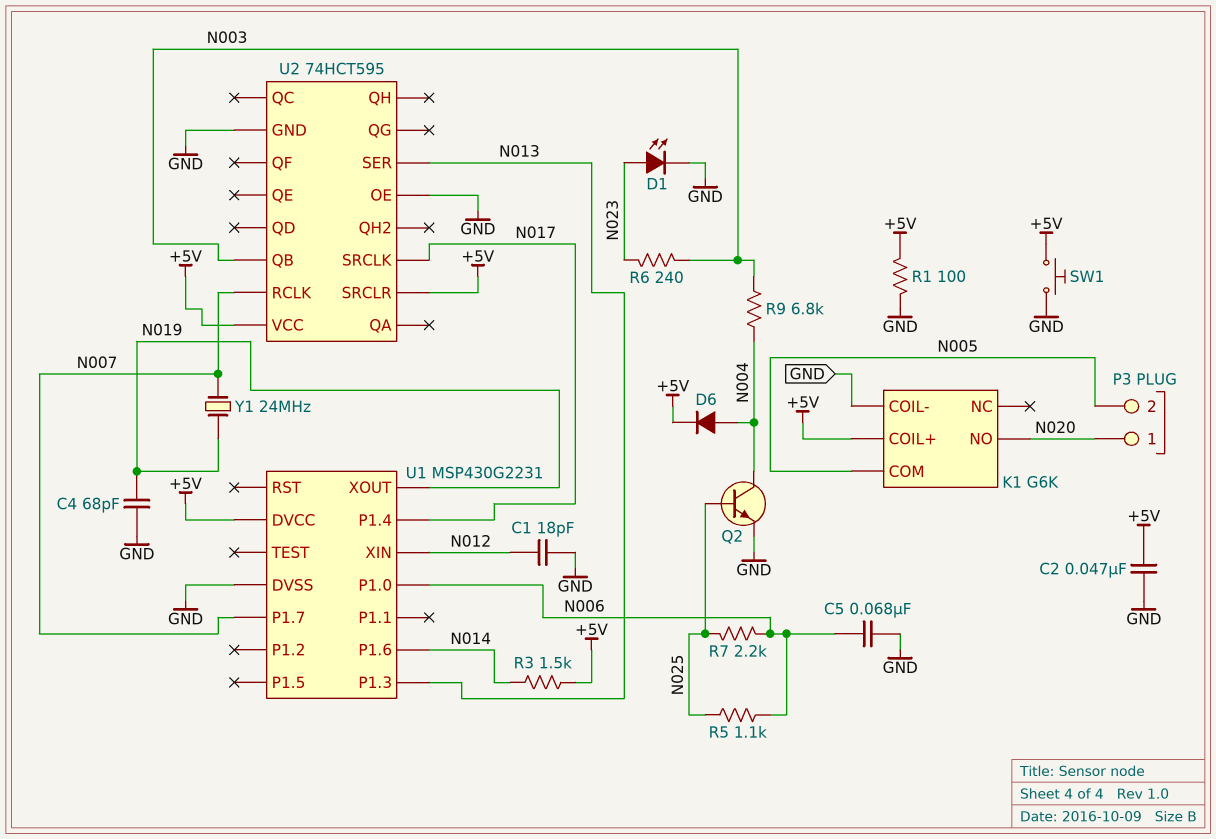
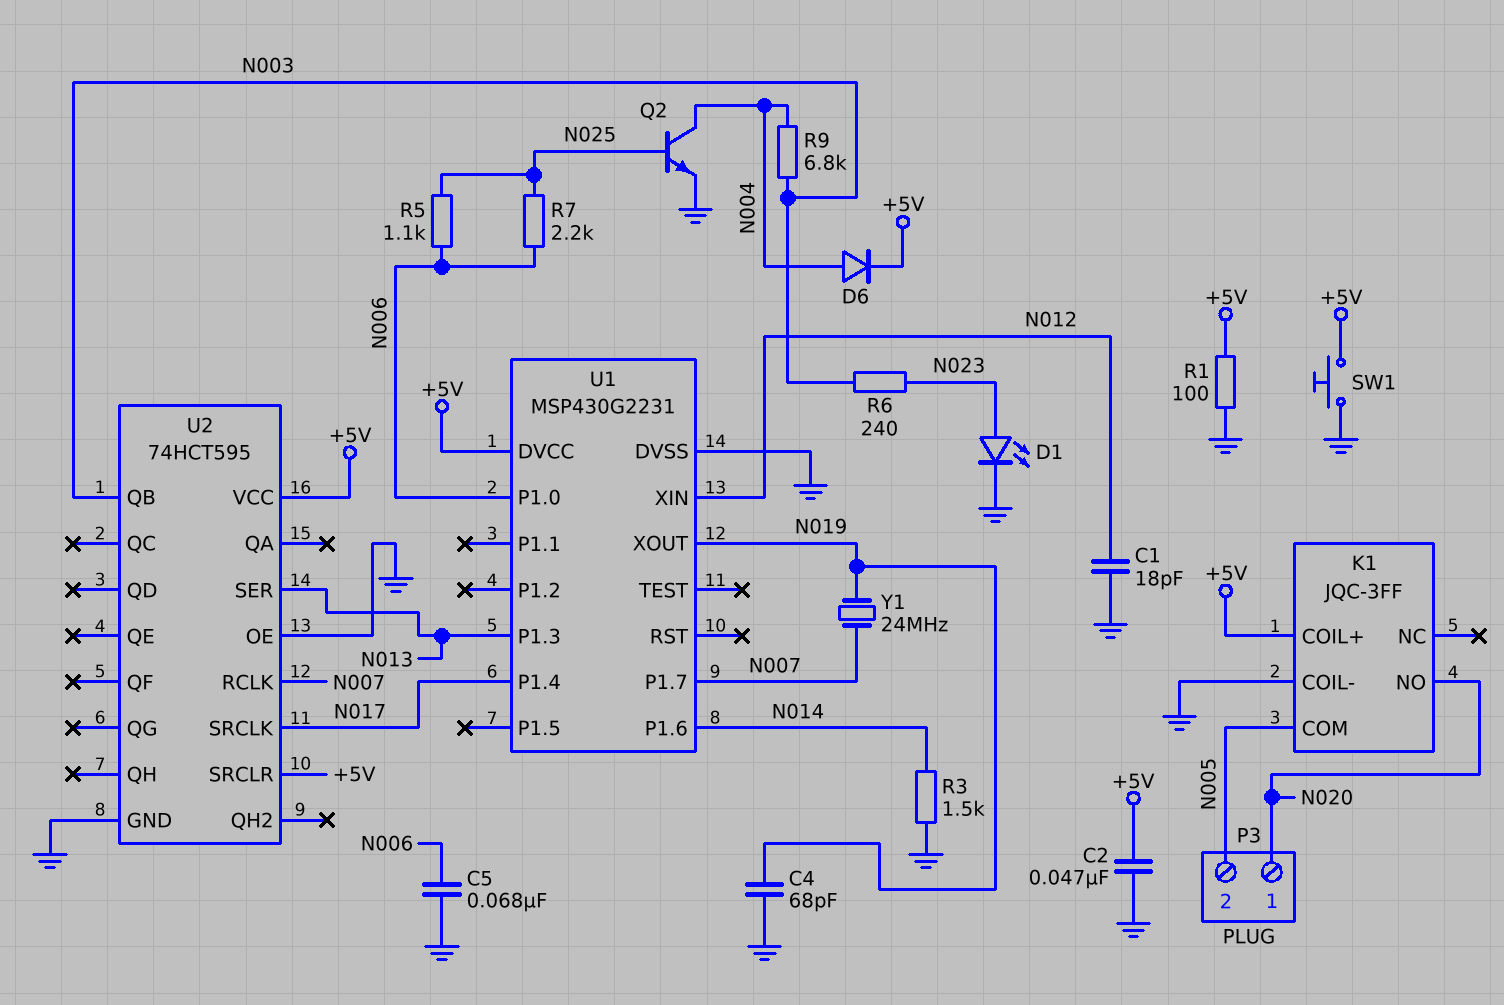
K1: G6K -> JQC-3FF
R3: 1.5k (+5V, N014) -> 1.5k (GND, N014)

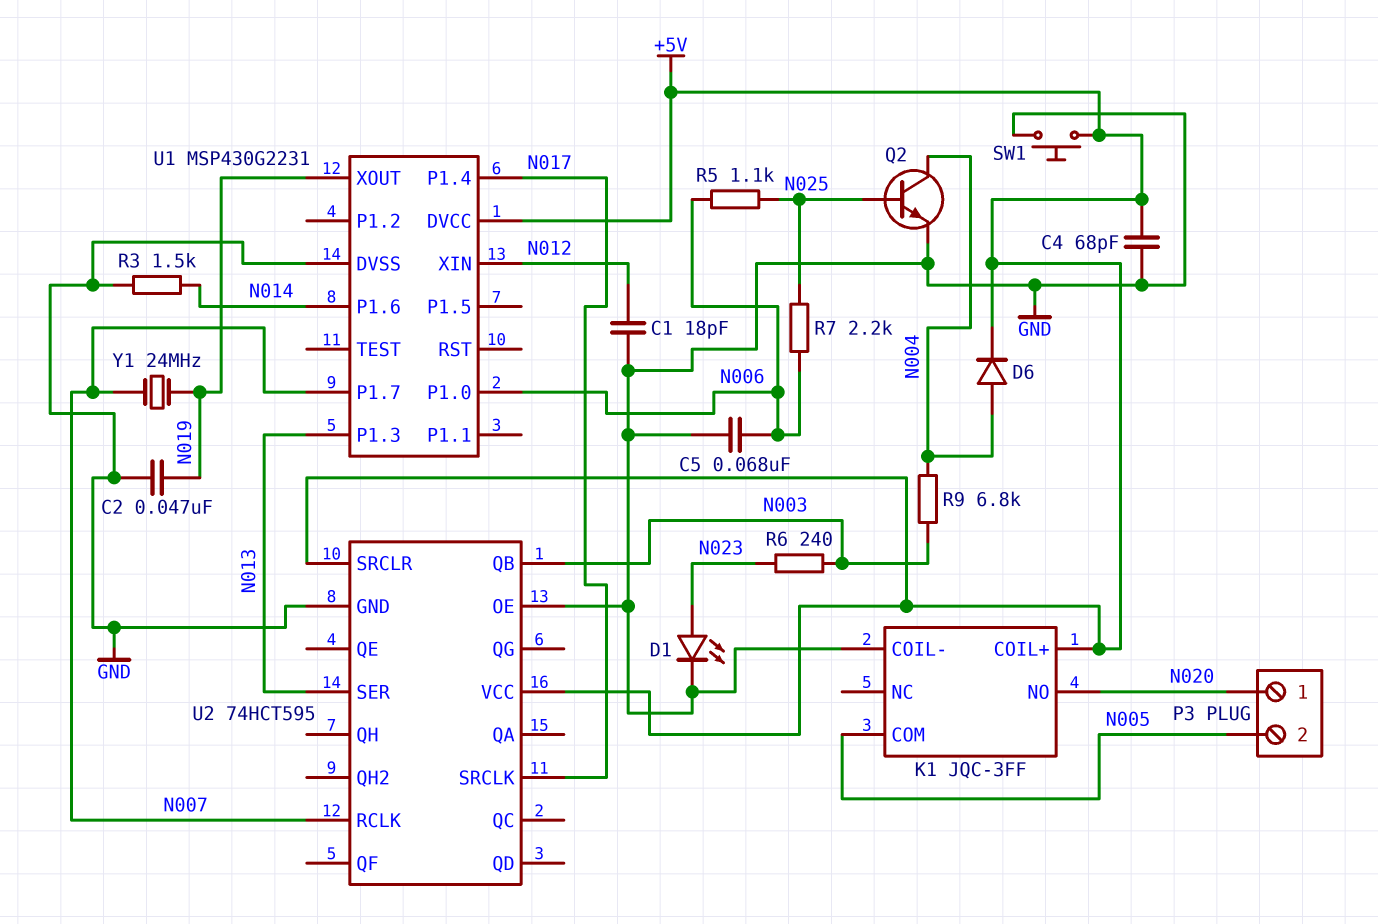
C2: 47nF (+5V, GND) -> 47nF (GND, N019)
C4: 68pF (GND, N019) -> 68pF (+5V, GND)
R1: 100 (+5V, GND) -> none

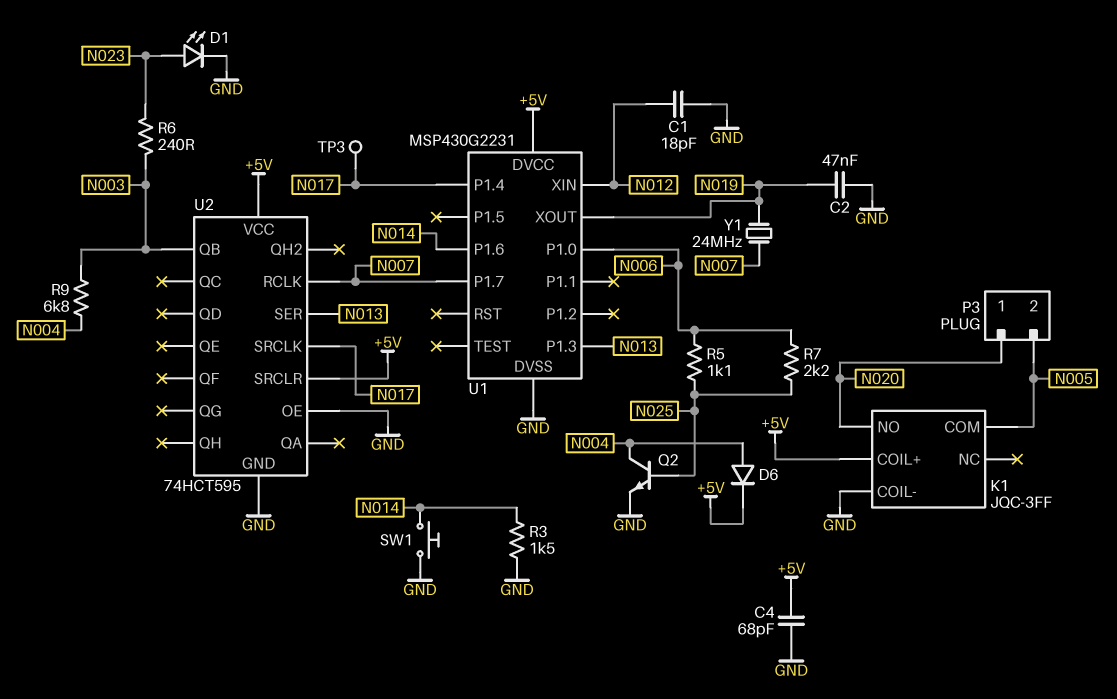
C5: 68nF (GND, N006) -> none
SW1: button (+5V, GND) -> button (GND, N014)
TP3: none -> test point (N017)

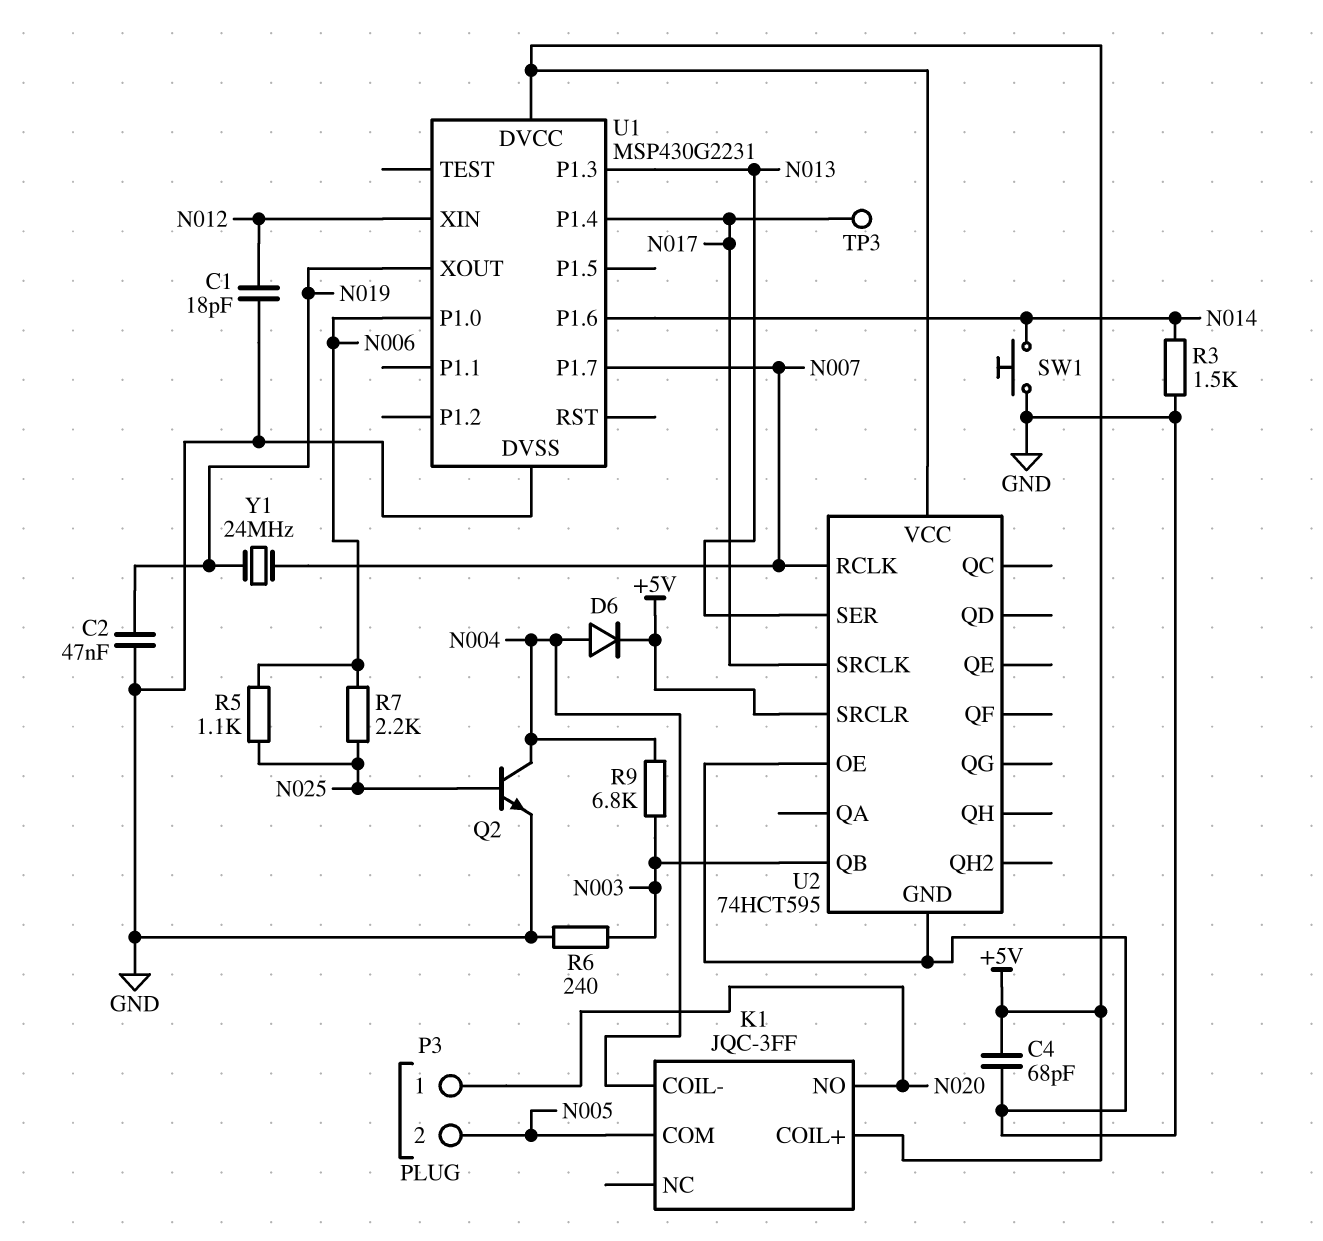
D1: LED (A N023, K GND) -> none
K1 pin COIL-: GND -> N004
R6: 240 (N003, N023) -> 240 (GND, N003)

